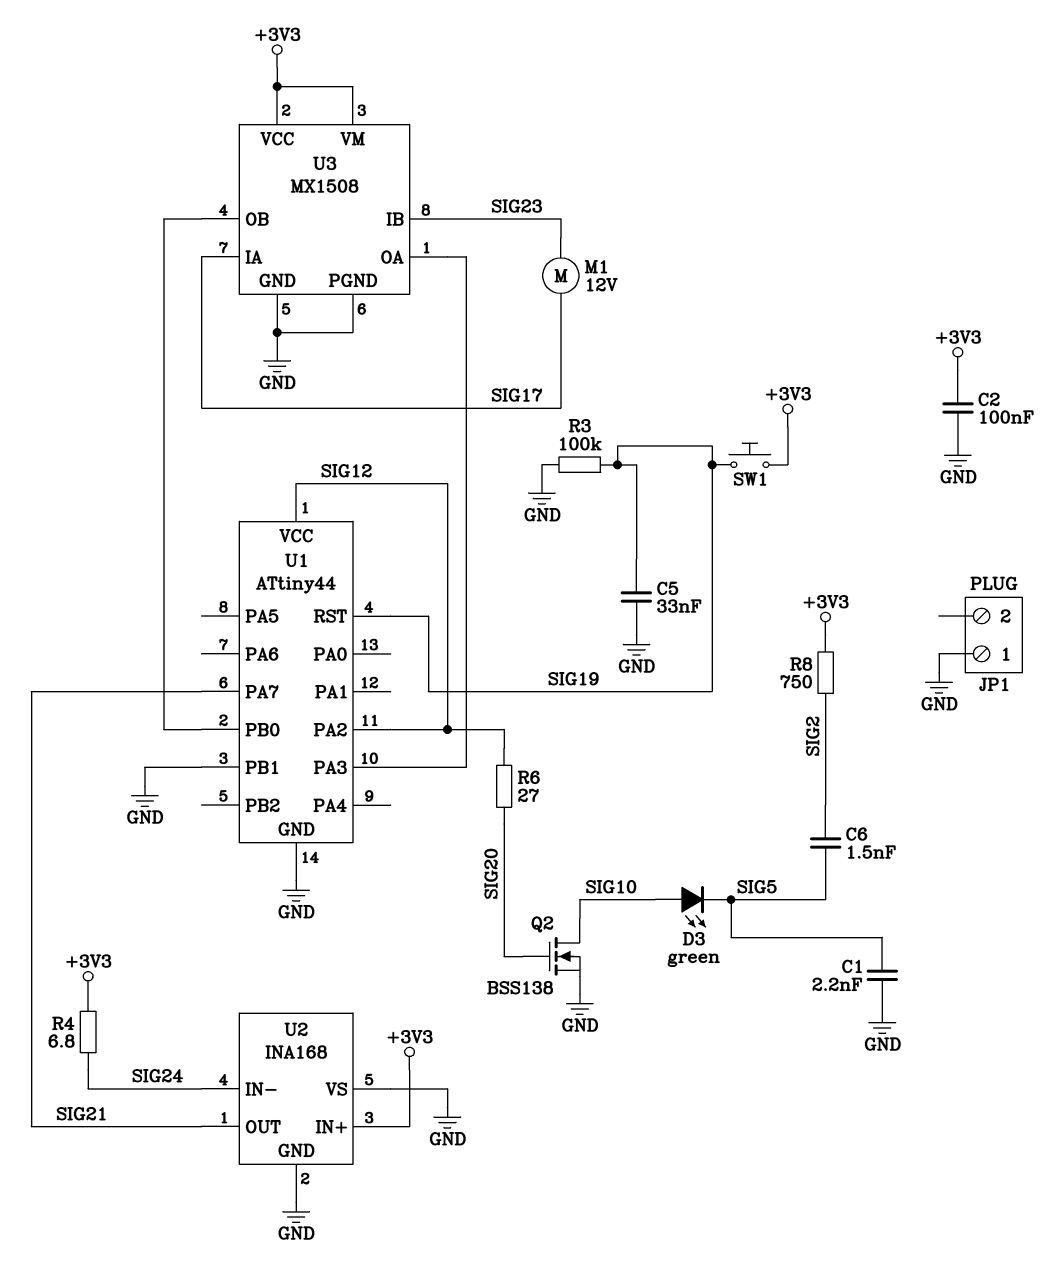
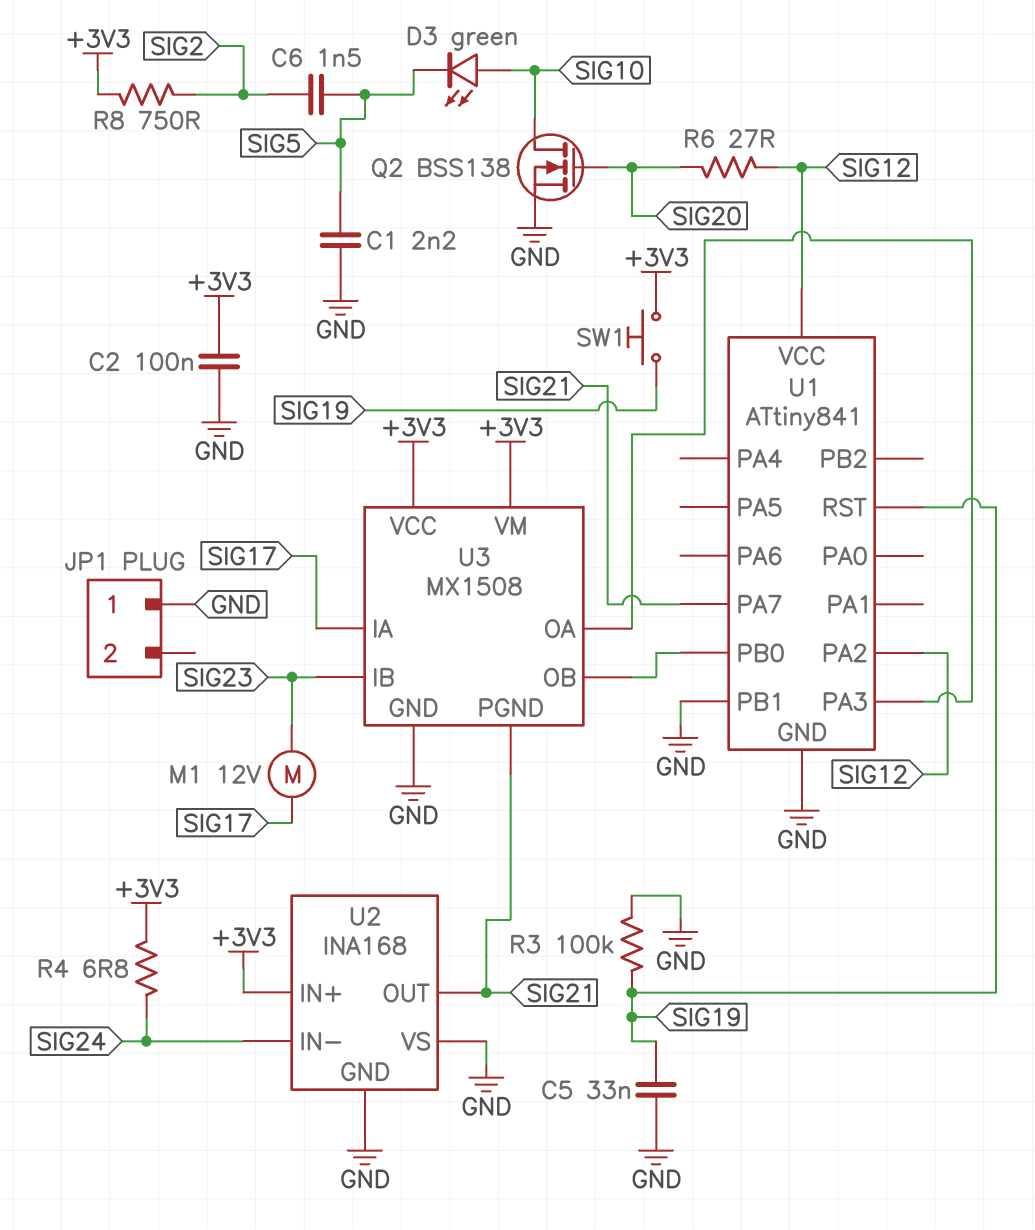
U1: ATtiny44 -> ATtiny841
U3 pin PGND: GND -> SIG21

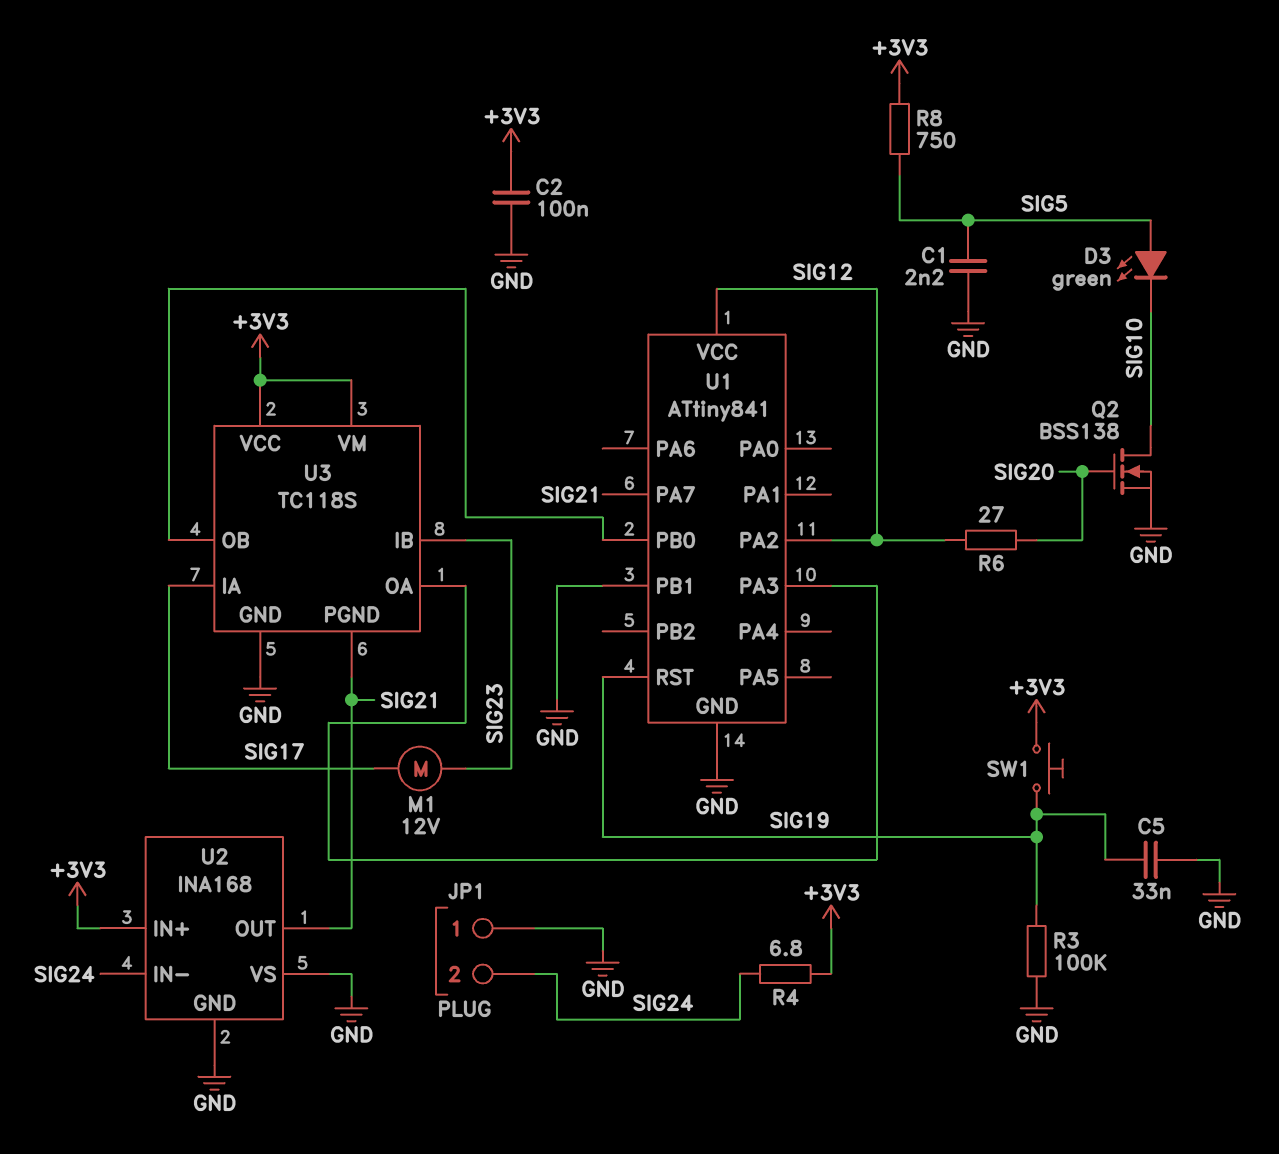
C6: 1.5nF (SIG2, SIG5) -> none
D3: LED green (A SIG10, K SIG5) -> LED green (A SIG5, K SIG10)
JP1 pin 2: none -> SIG24
R8: 750 (+3V3, SIG2) -> 750 (+3V3, SIG5)
U3: MX1508 -> TC118S

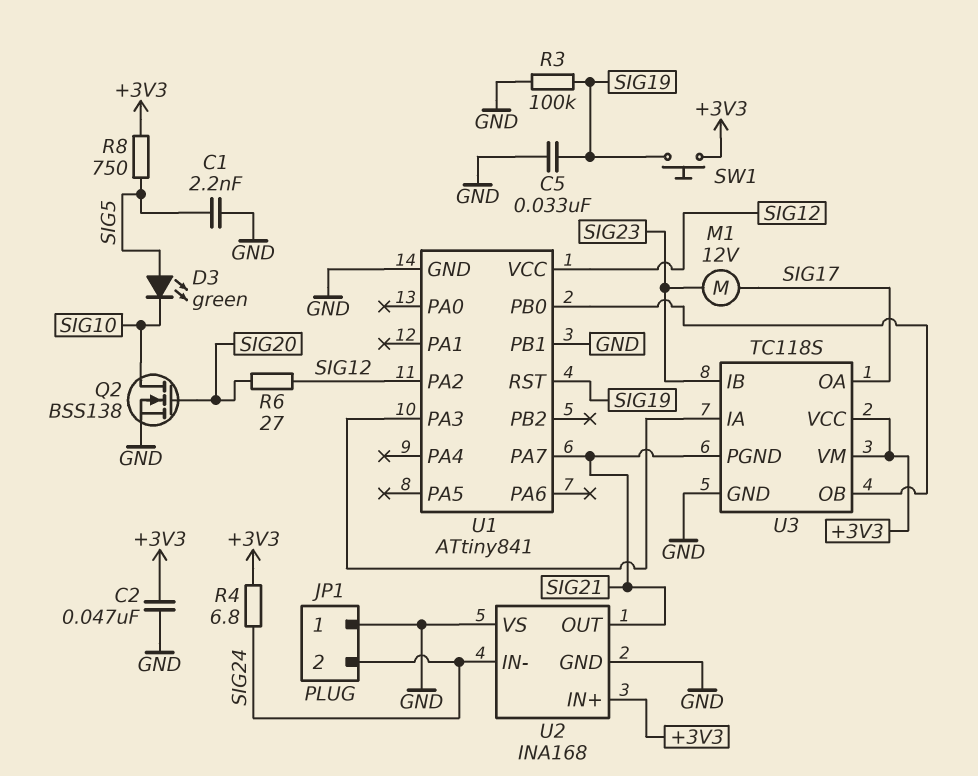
C2: 100nF (+3V3, GND) -> 47nF (+3V3, GND)
U3 pin IA: SIG17 -> U1/PA3
U3 pin OA: U1/PA3 -> SIG17

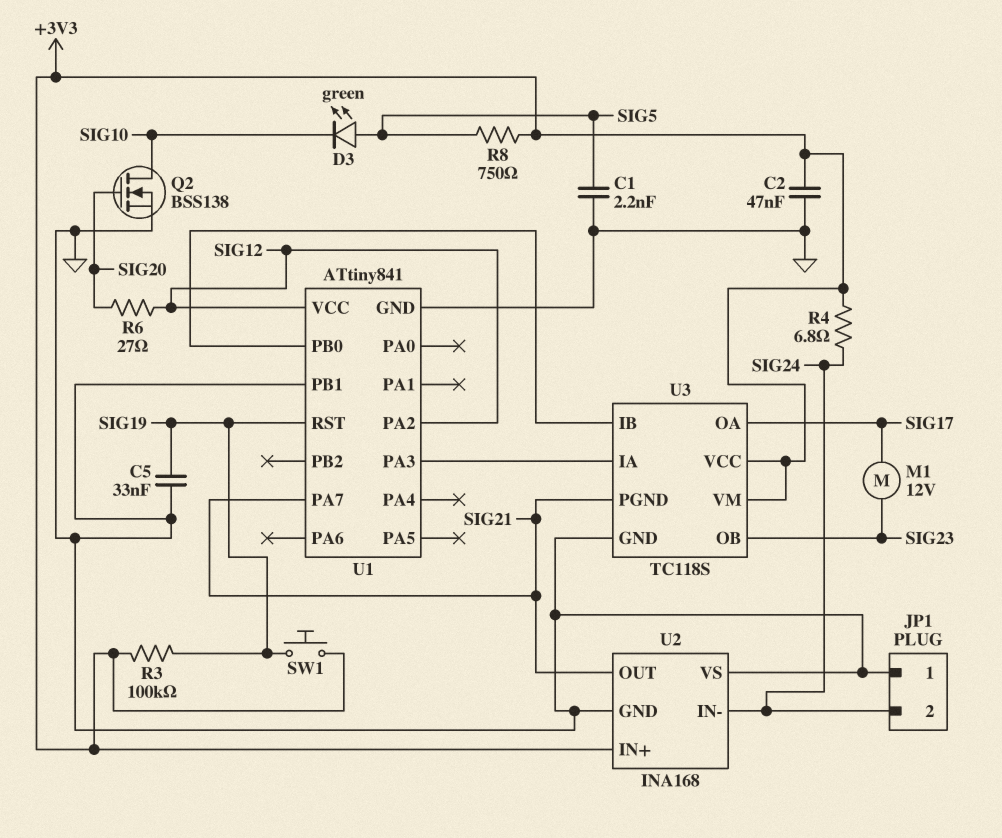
R3: 100k (GND, SIG19) -> 100k (+3V3, SIG19)
U3 pin IB: SIG23 -> U1/PB0
U3 pin OB: U1/PB0 -> SIG23

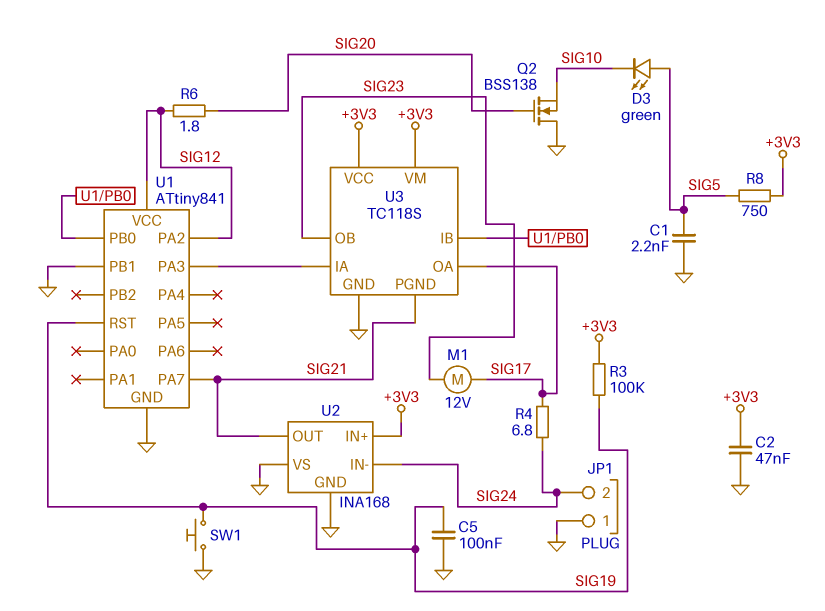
C5: 33nF (GND, SIG19) -> 100nF (GND, SIG19)
Q2: NMOS BSS138 (G SIG20, D SIG10, S GND) -> NMOS BSS138 (G SIG20, D GND, S SIG10)
R4: 6.8 (+3V3, SIG24) -> 6.8 (SIG17, SIG24)
R6: 27 (SIG12, SIG20) -> 1.8 (SIG12, SIG20)
SW1: button (+3V3, SIG19) -> button (GND, SIG19)

